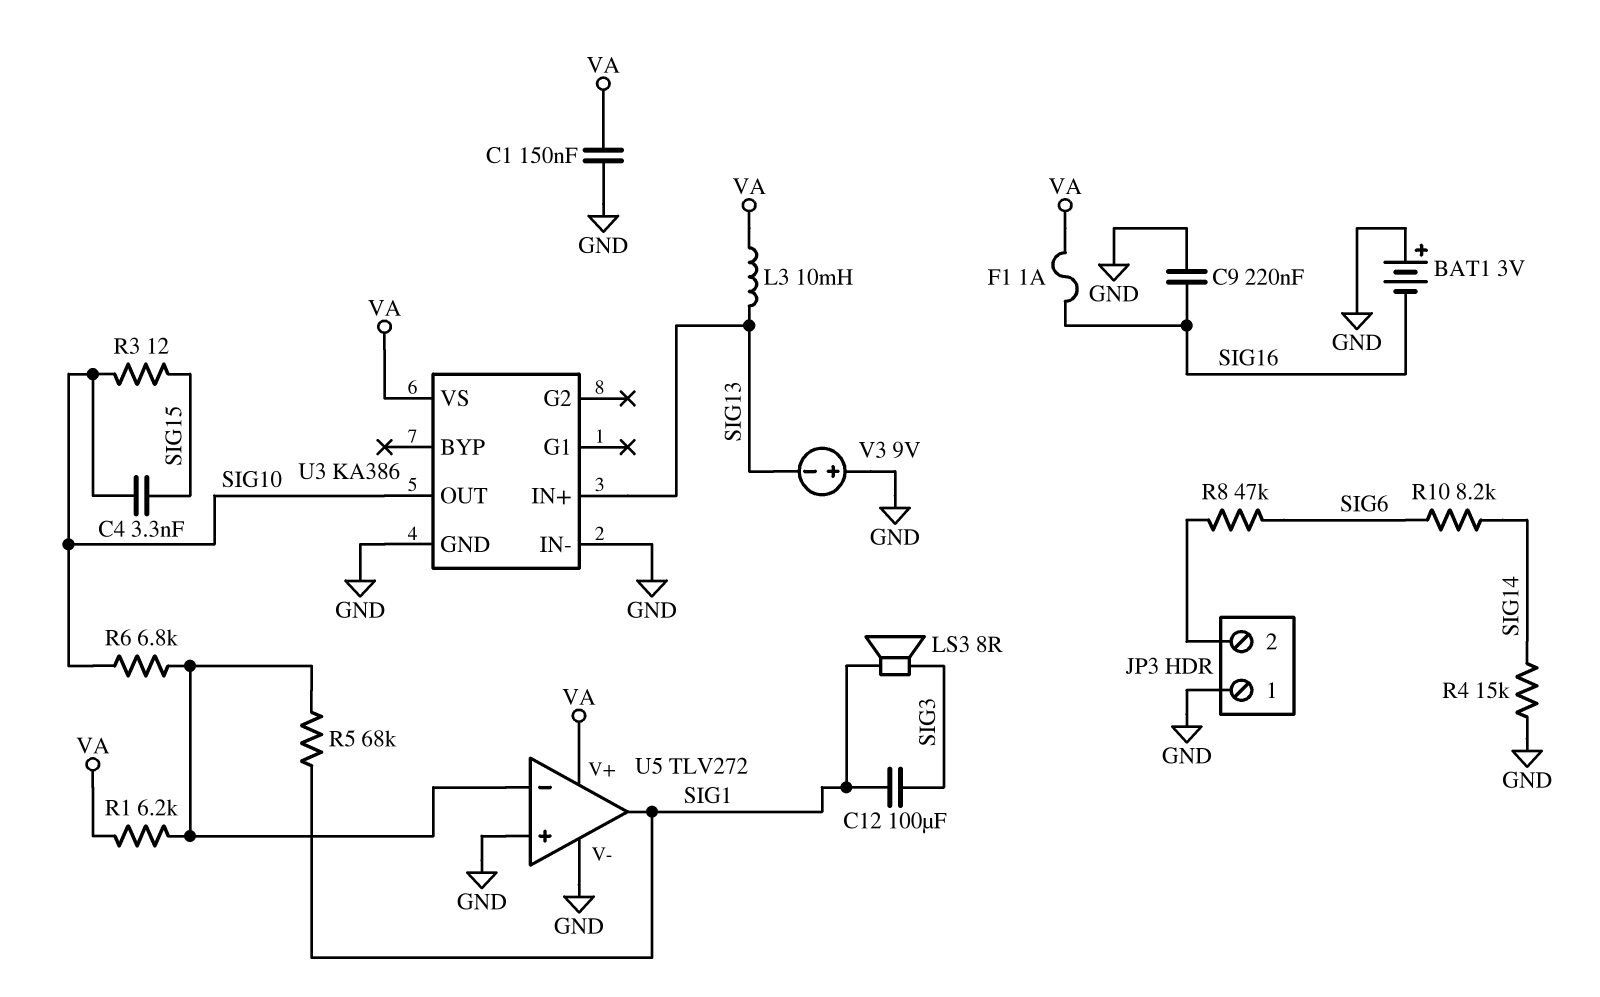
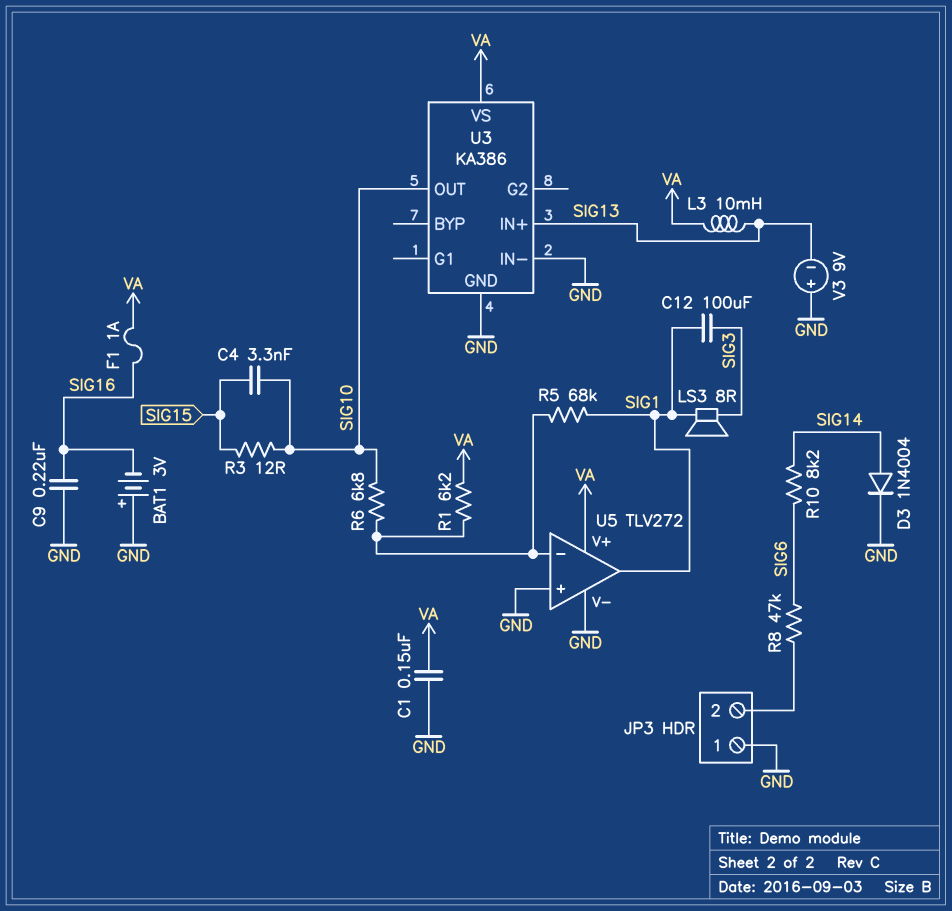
D3: none -> diode 1N4004 (A SIG14, K GND)
R4: 15k (GND, SIG14) -> none

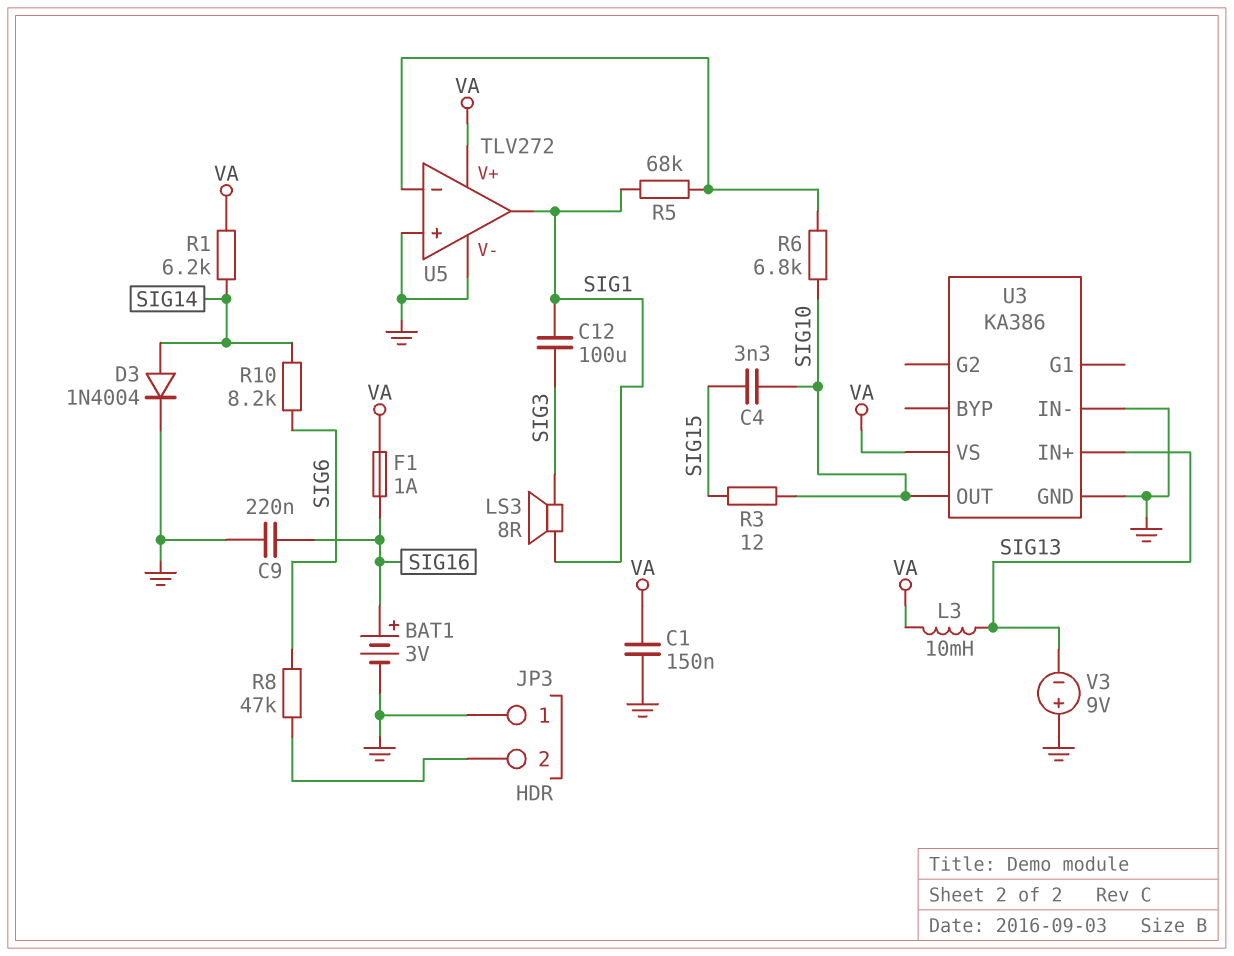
BAT1: 3V (plus GND, minus SIG16) -> 3V (plus SIG16, minus GND)
R1: 6.2k (U5/in-, VA) -> 6.2k (SIG14, VA)

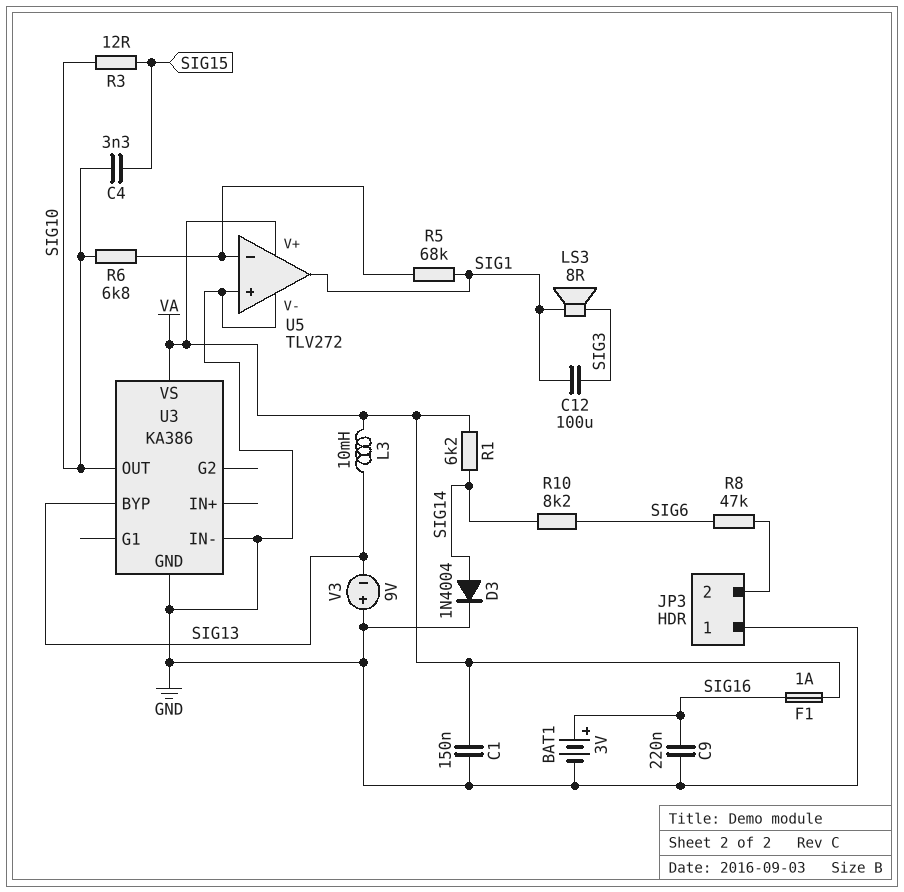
U3 pin BYP: none -> SIG13
U3 pin IN+: SIG13 -> none

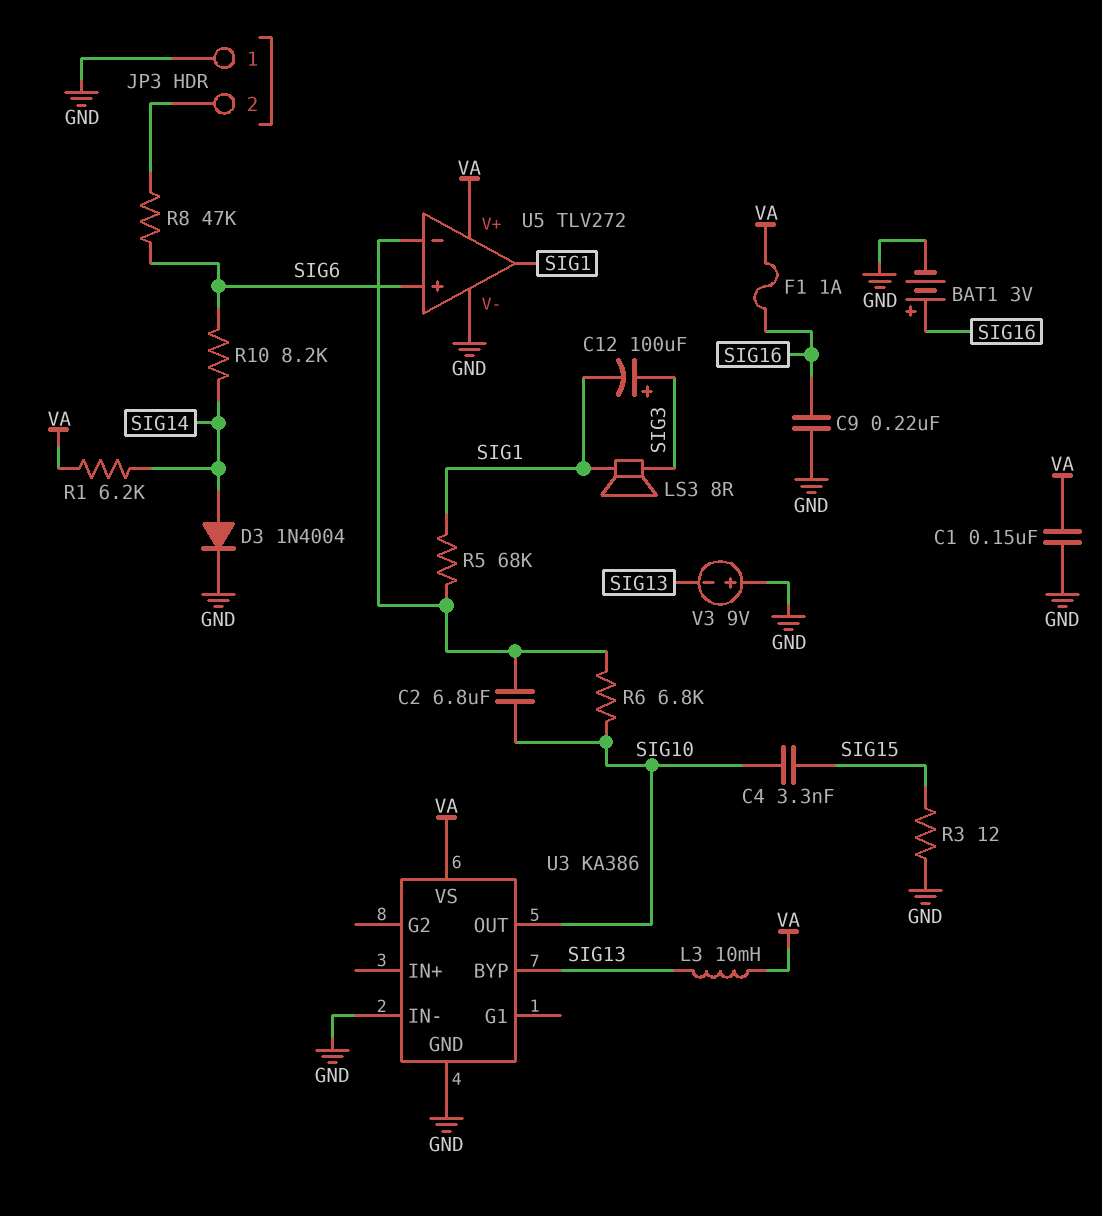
C2: none -> 6.8uF (SIG10, U5/in-)
C12: 100uF (SIG1, SIG3) -> 100uF (plus SIG3, minus SIG1)
R3: 12 (SIG10, SIG15) -> 12 (GND, SIG15)
U5 pin in+: GND -> SIG6

